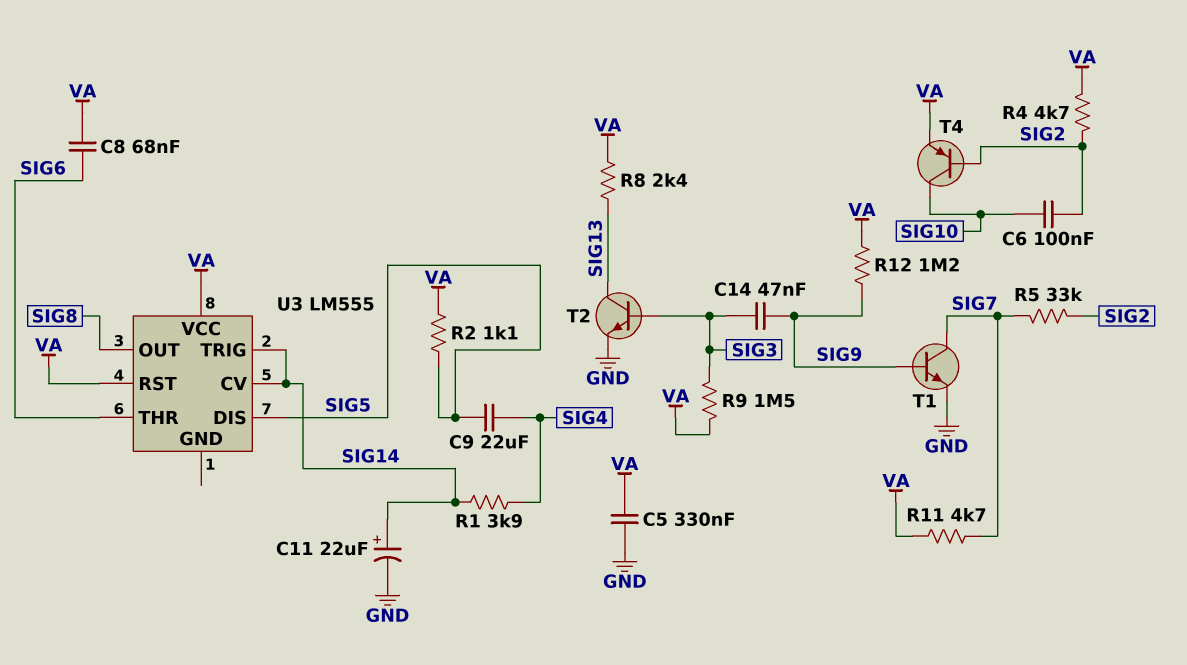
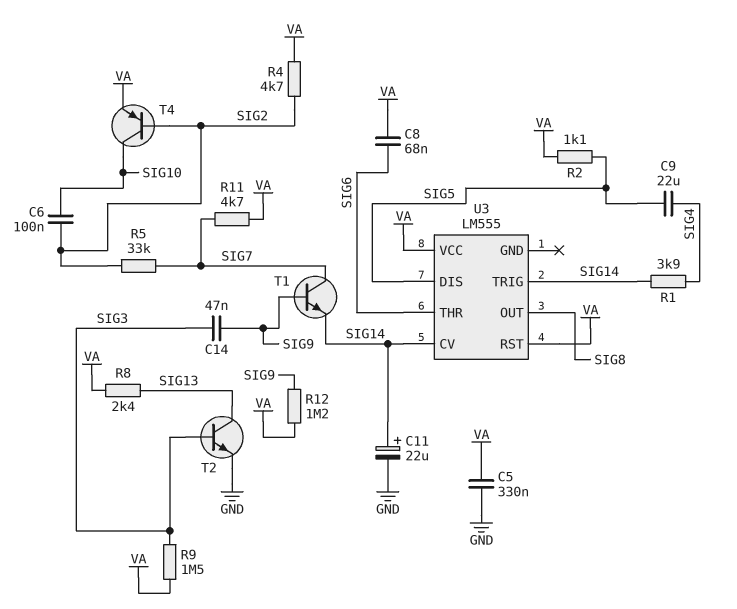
T1: NPN (B SIG9, C SIG7, E GND) -> NPN (B SIG9, C SIG7, E SIG14)

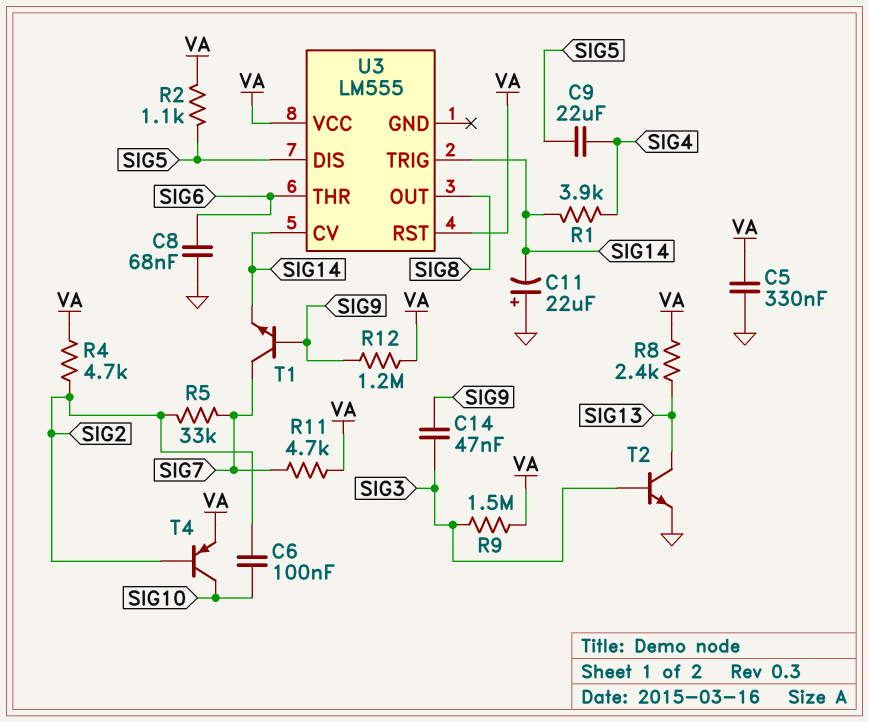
C8: 68nF (SIG6, VA) -> 68nF (GND, SIG6)
C11: 22uF (plus SIG14, minus GND) -> 22uF (plus GND, minus SIG14)

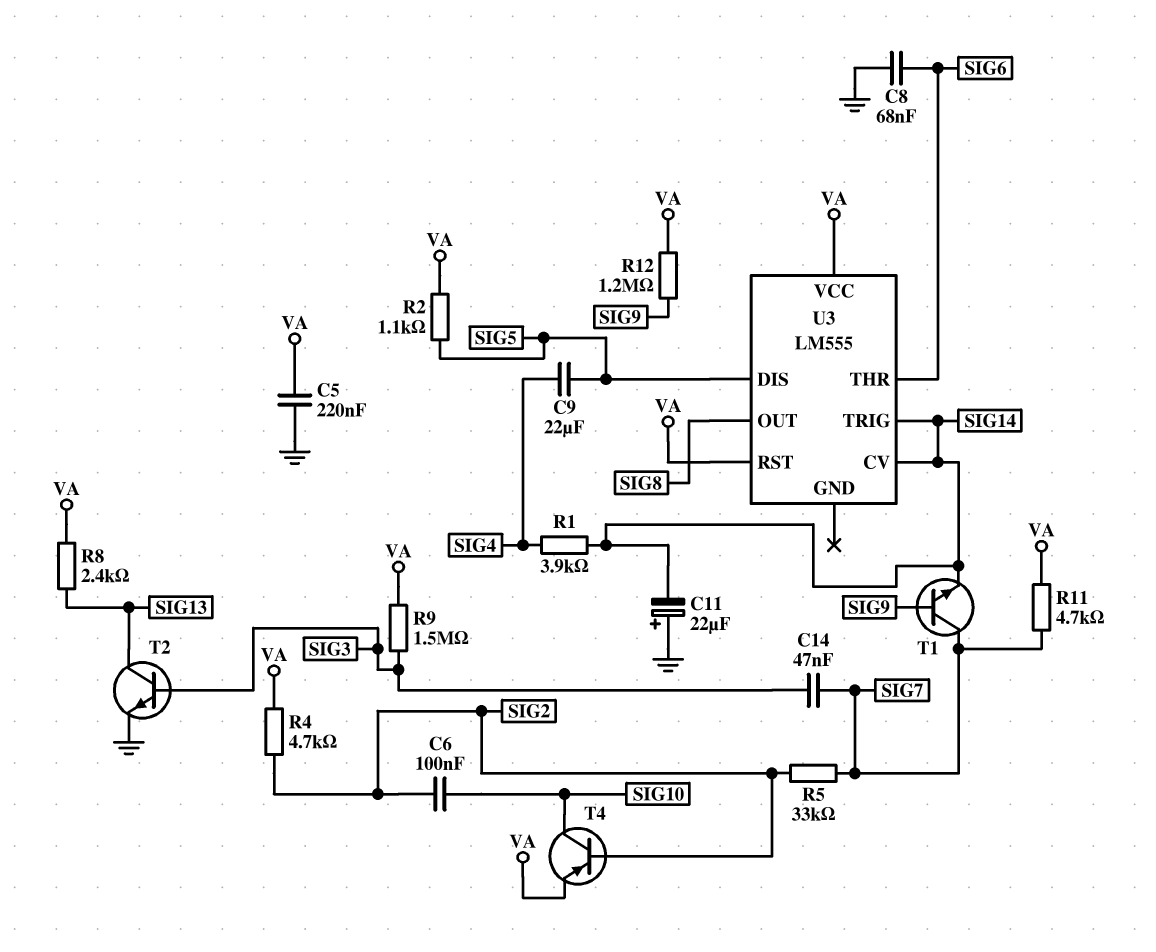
C5: 330nF (GND, VA) -> 220nF (GND, VA)
C14: 47nF (SIG3, SIG9) -> 47nF (SIG3, SIG7)

